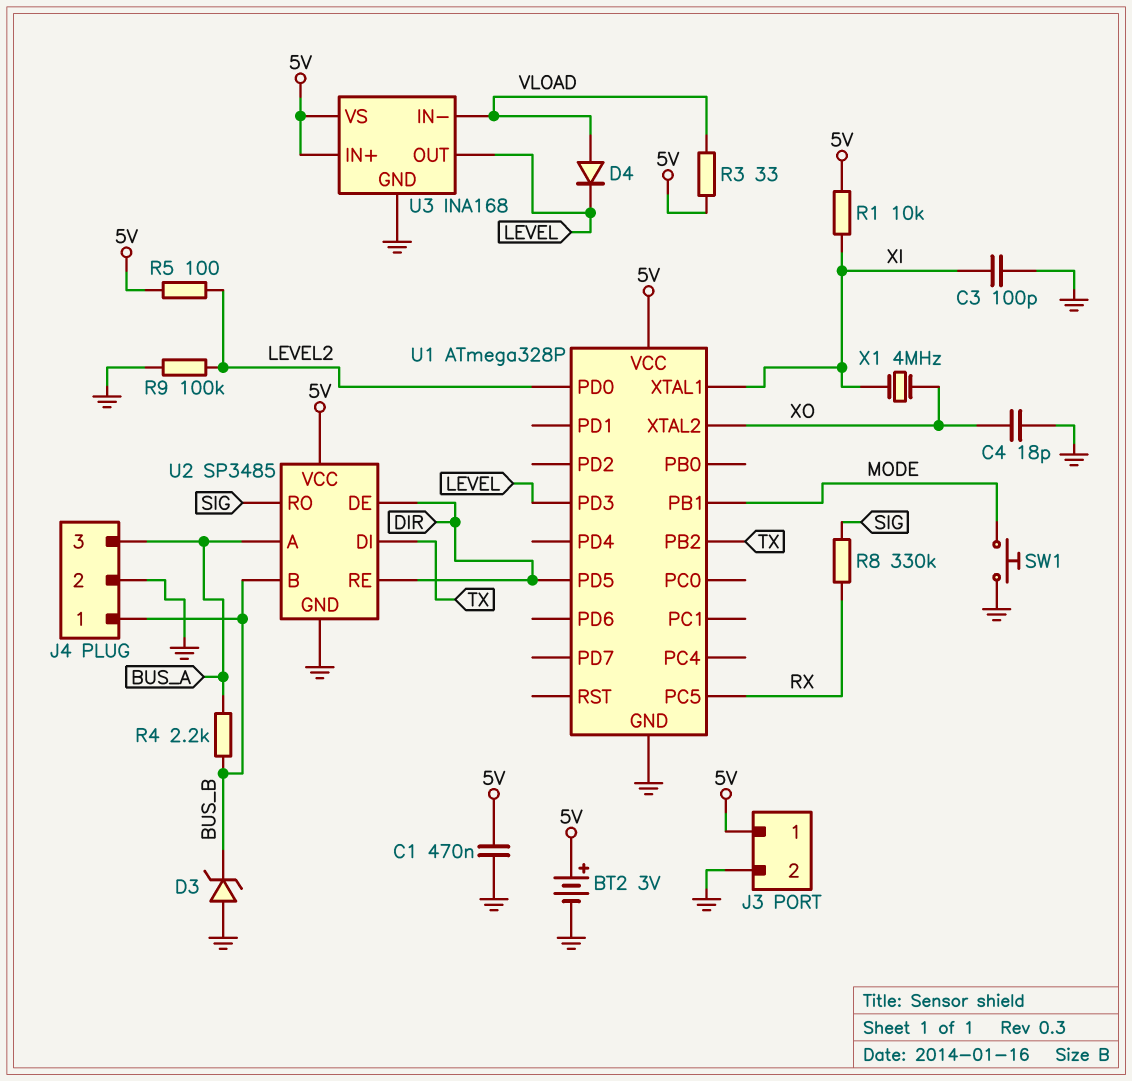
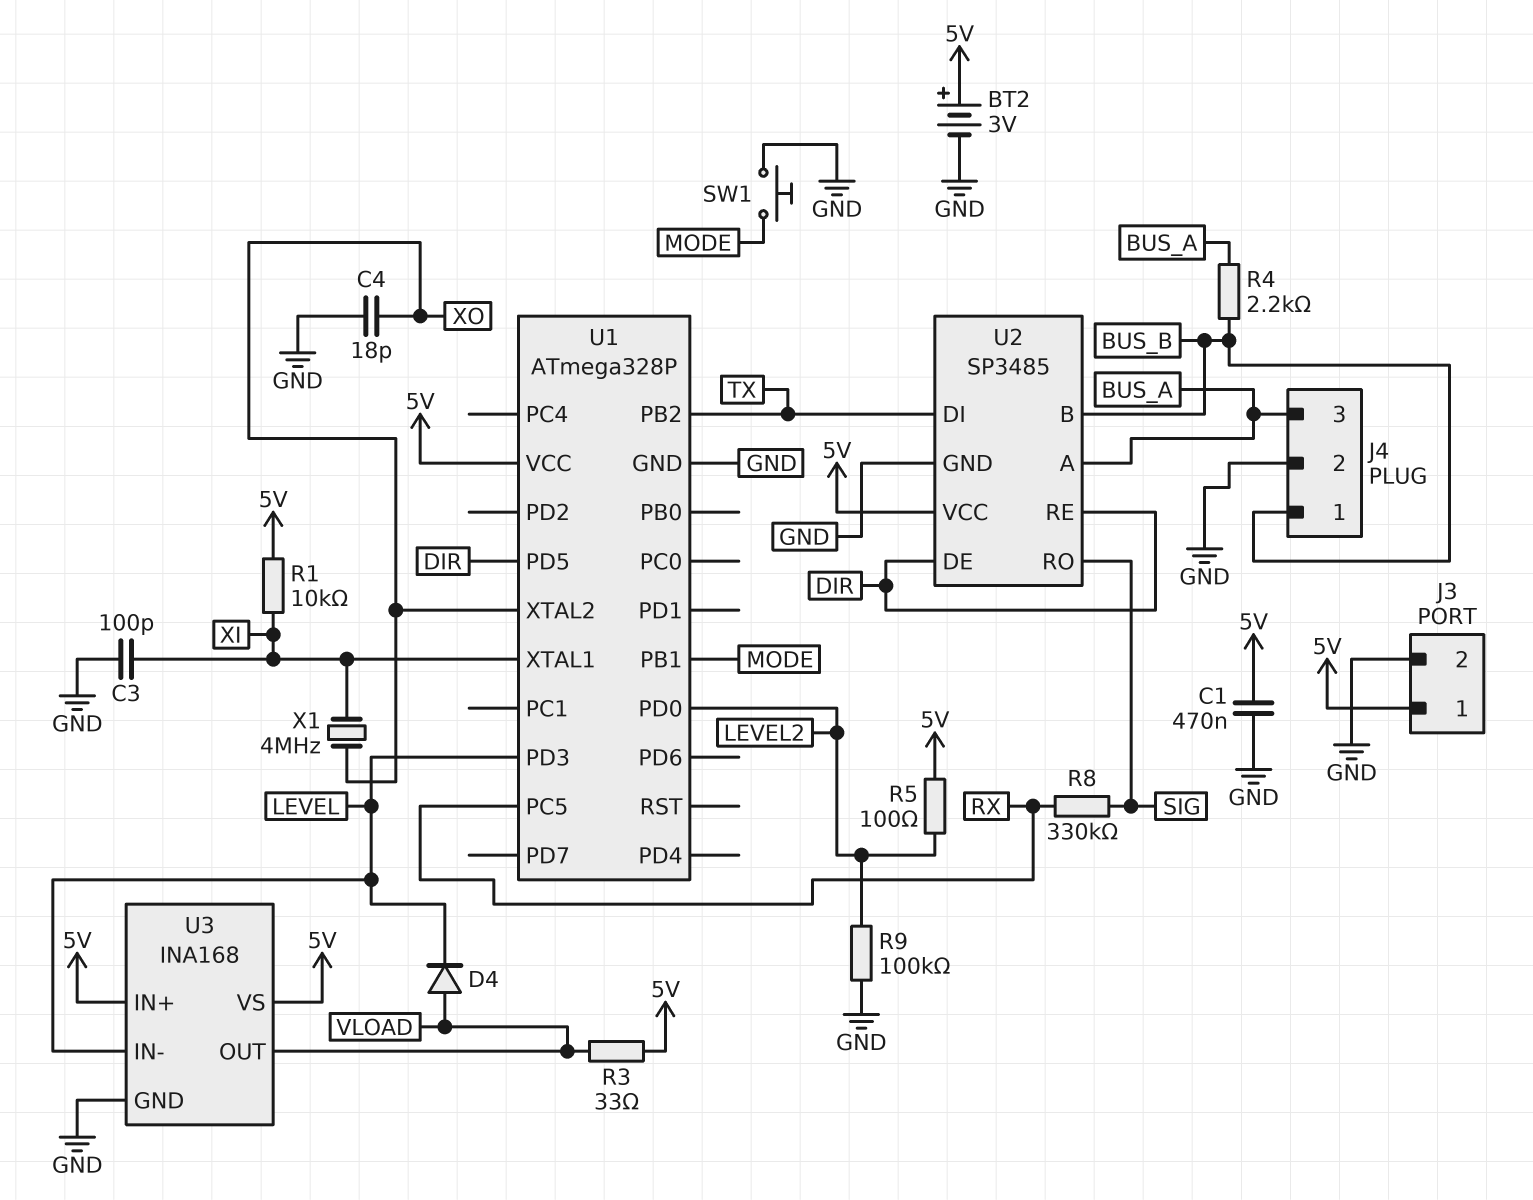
D3: zener (A GND, K BUS_B) -> none
U3 pin IN-: VLOAD -> LEVEL
U3 pin OUT: LEVEL -> VLOAD

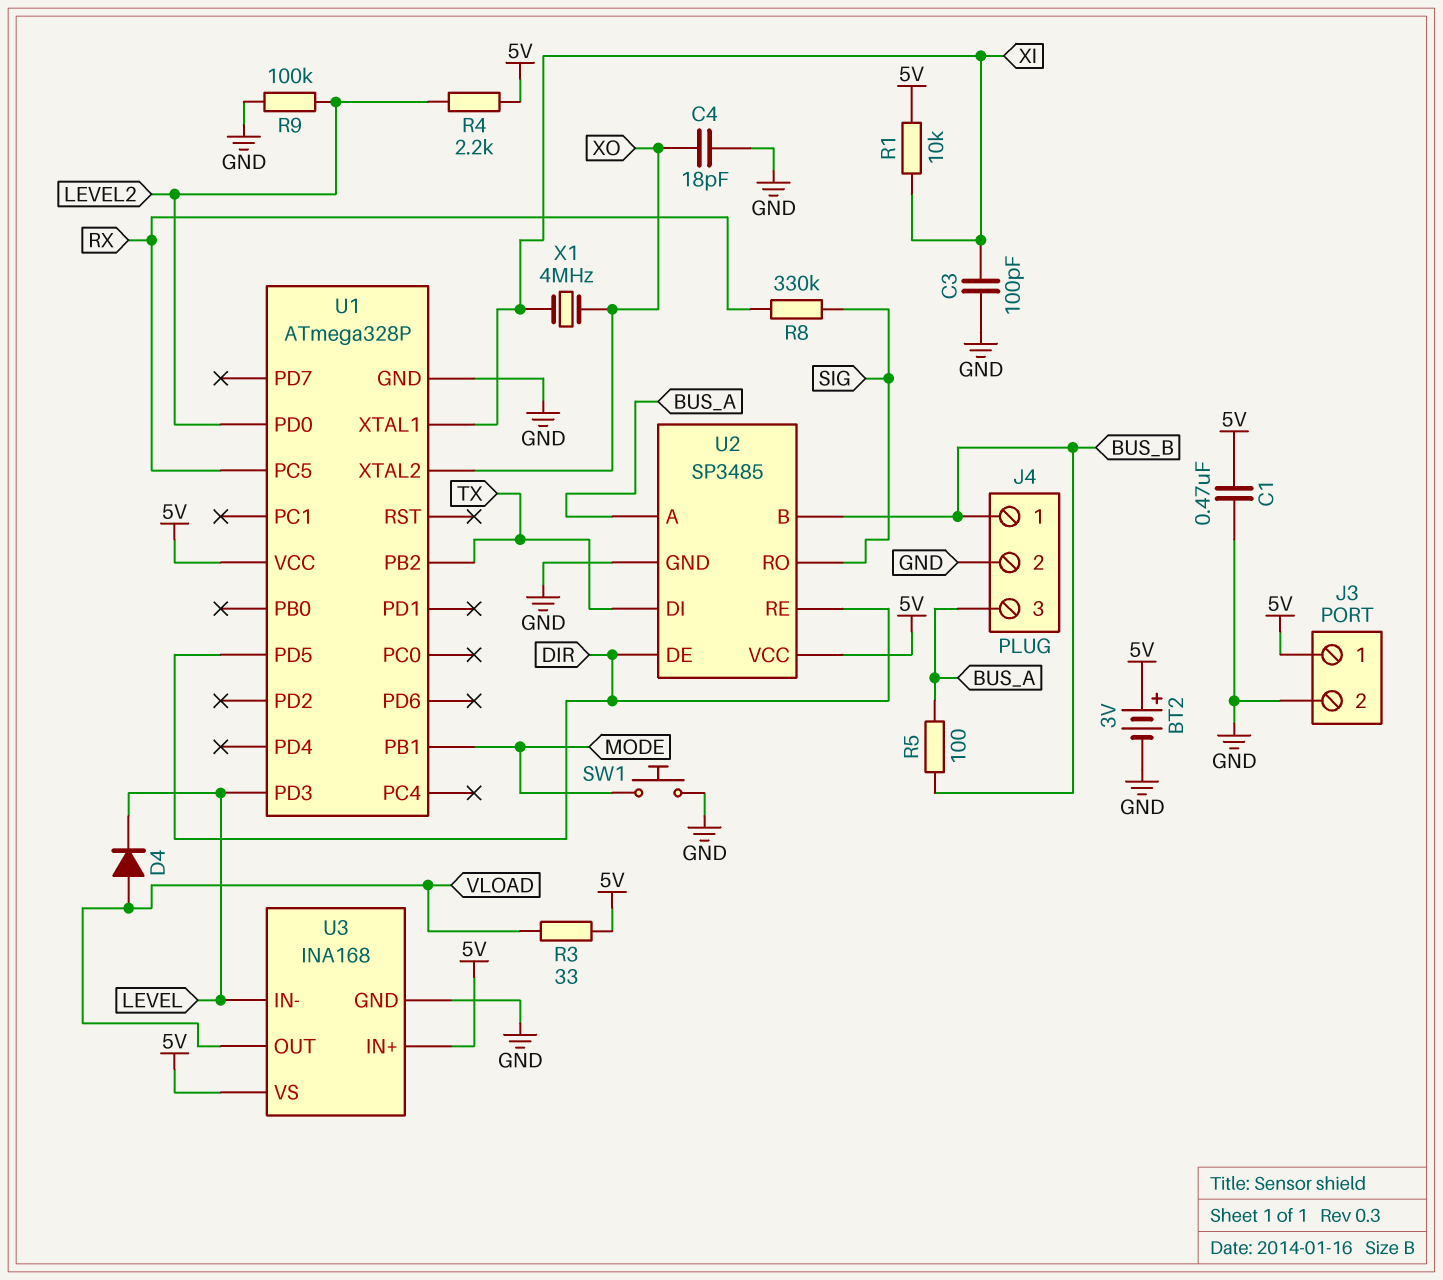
R4: 2.2k (BUS_A, BUS_B) -> 2.2k (5V, LEVEL2)
R5: 100 (5V, LEVEL2) -> 100 (BUS_A, BUS_B)

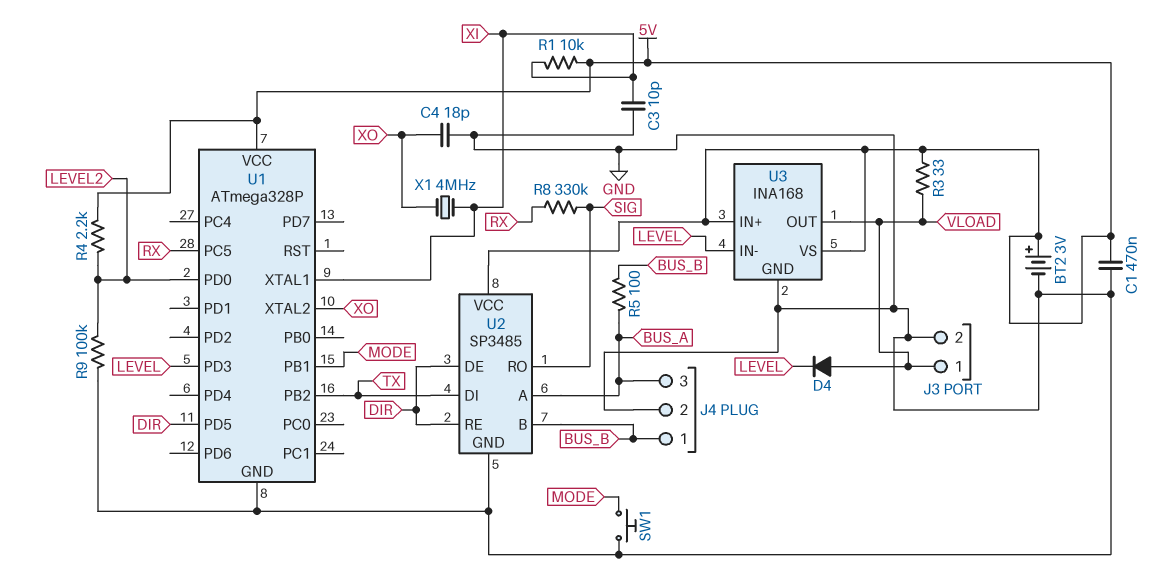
C3: 100pF (GND, XI) -> 10pF (GND, XI)
J3 pin 1: 5V -> VLOAD

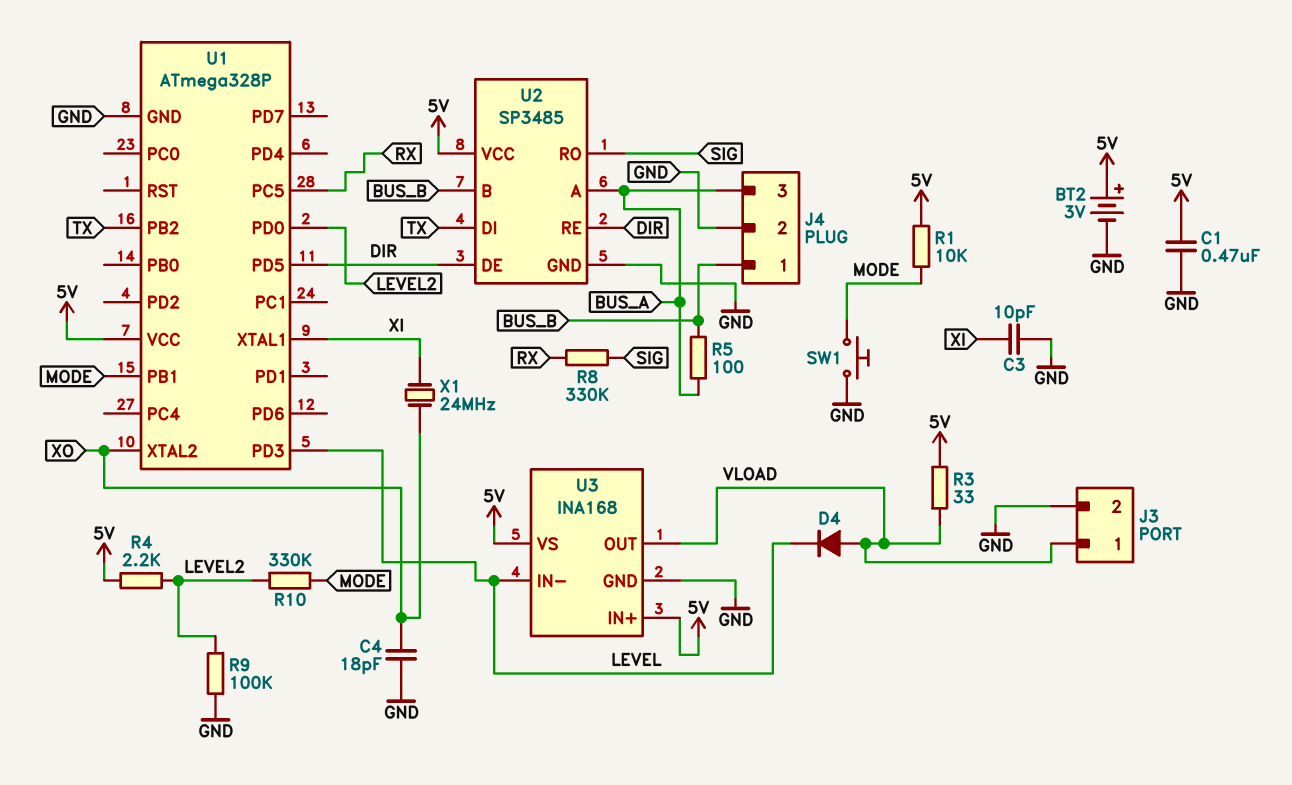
R1: 10k (5V, XI) -> 10k (5V, MODE)
R10: none -> 330k (LEVEL2, MODE)
X1: 4MHz (XI, XO) -> 24MHz (XI, XO)

